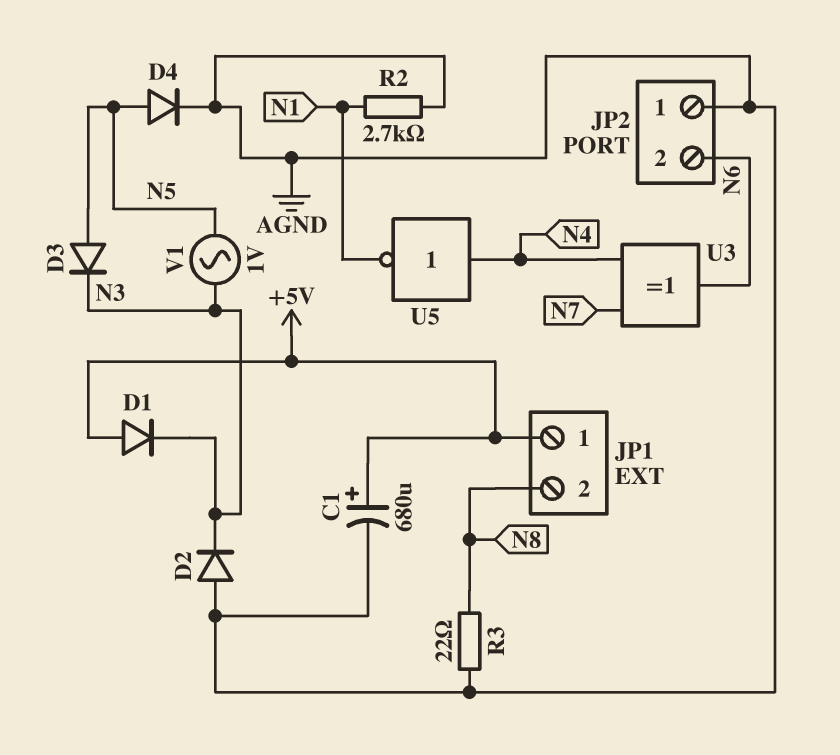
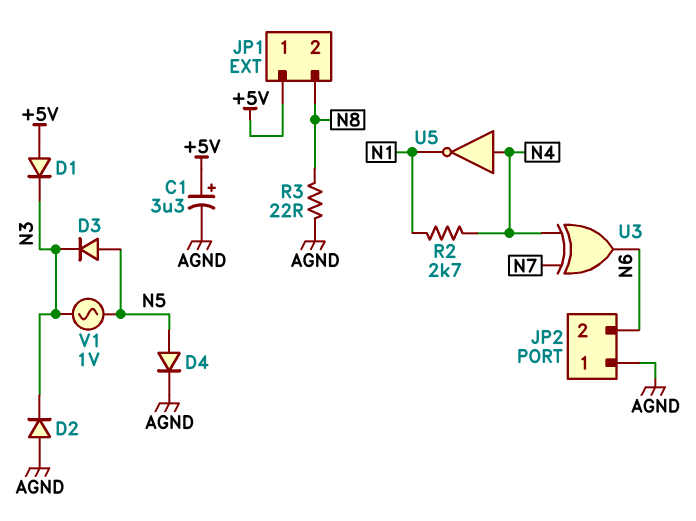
C1: 680uF (plus +5V, minus AGND) -> 3.3uF (plus +5V, minus AGND)
R2: 2.7k (AGND, N1) -> 2.7k (N1, N4)

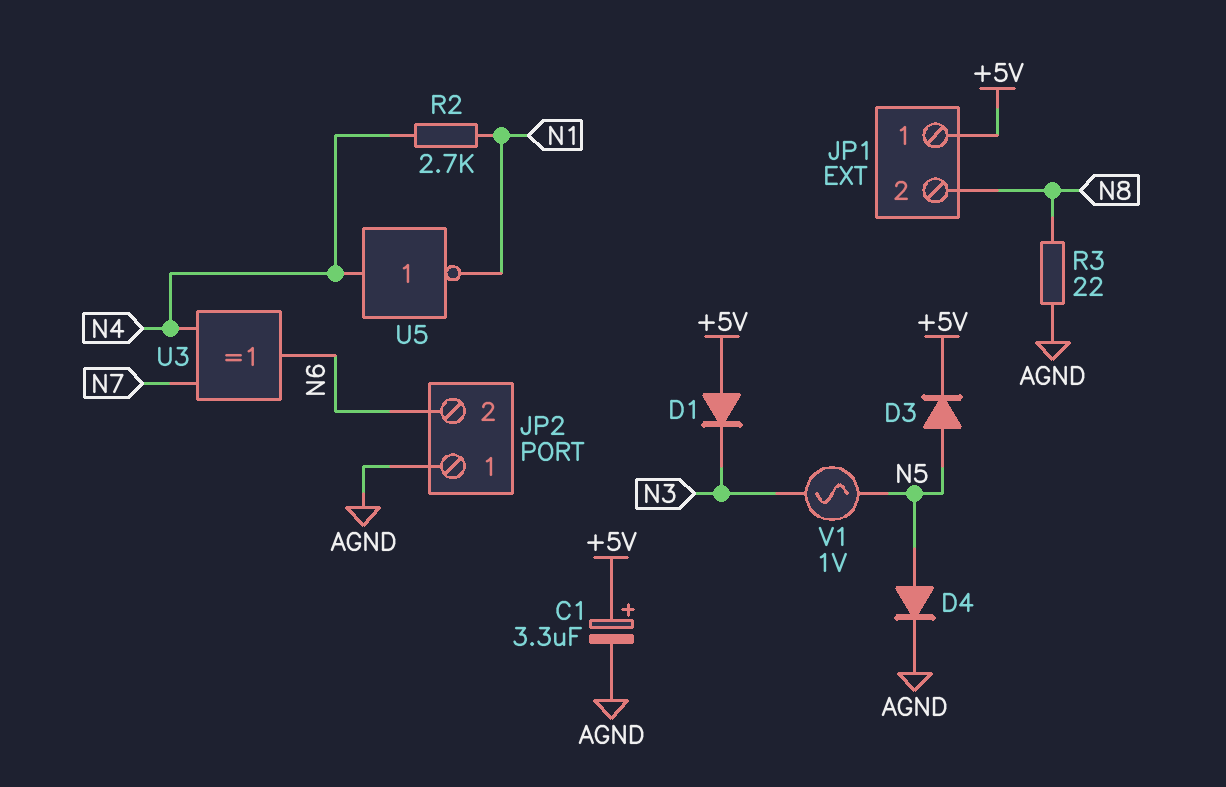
D2: diode (A AGND, K N3) -> none
D3: diode (A N5, K N3) -> diode (A N5, K +5V)

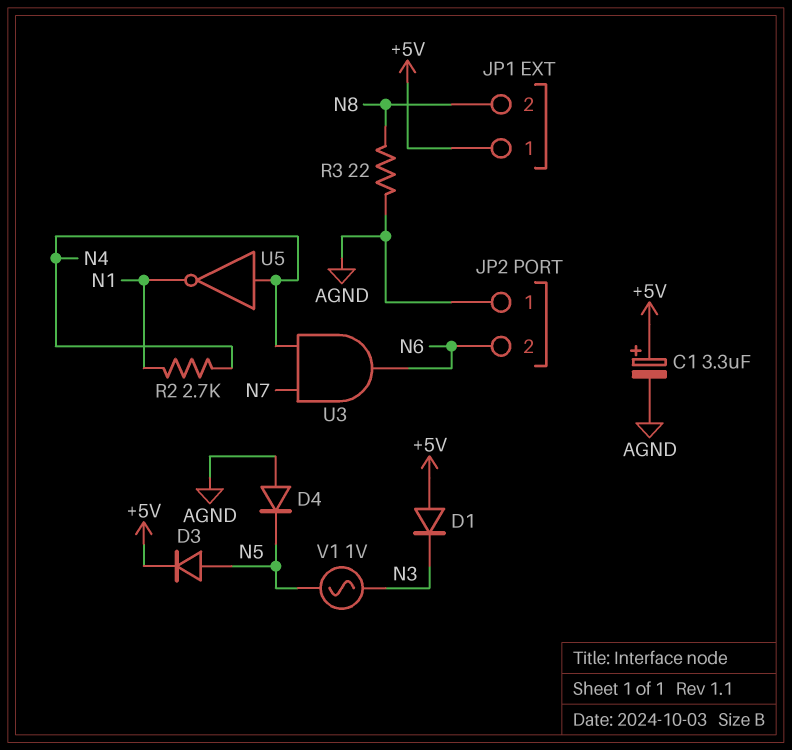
D4: diode (A N5, K AGND) -> diode (A AGND, K N5)
U3: XOR (in N4, in N7, out N6) -> AND (in N4, in N7, out N6)

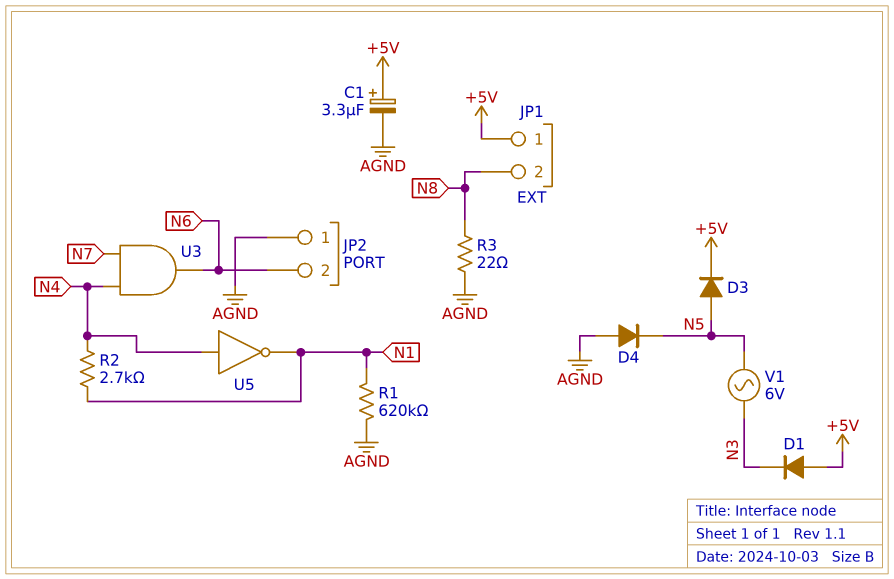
R1: none -> 620k (AGND, N1)
V1: AC 1V (N3, N5) -> AC 6V (N3, N5)

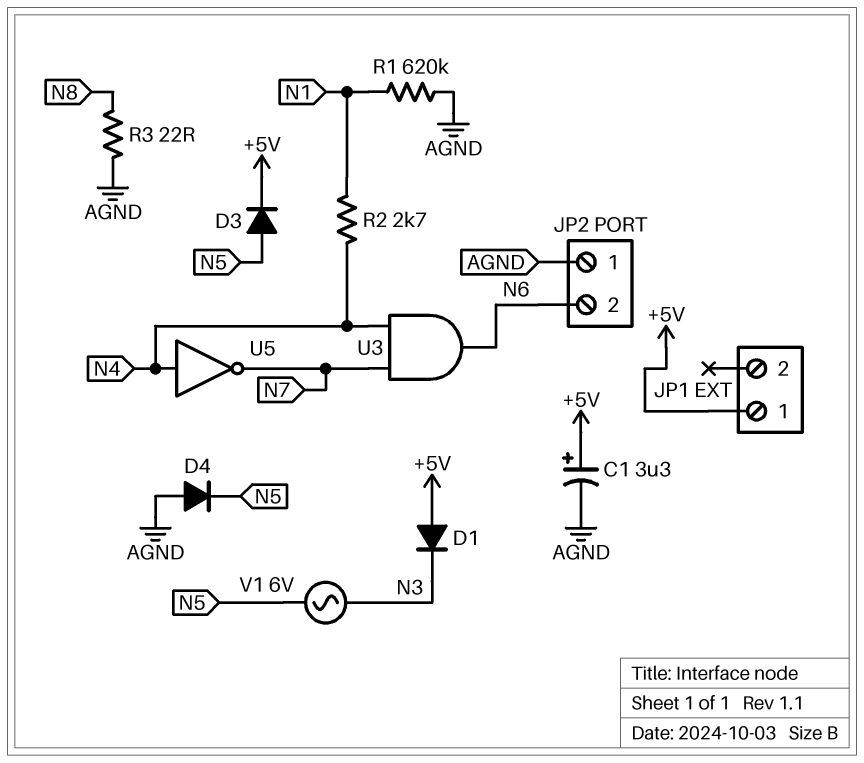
JP1 pin 2: N8 -> none
U5: NOT (in N4, out N1) -> NOT (in N4, out N7)

